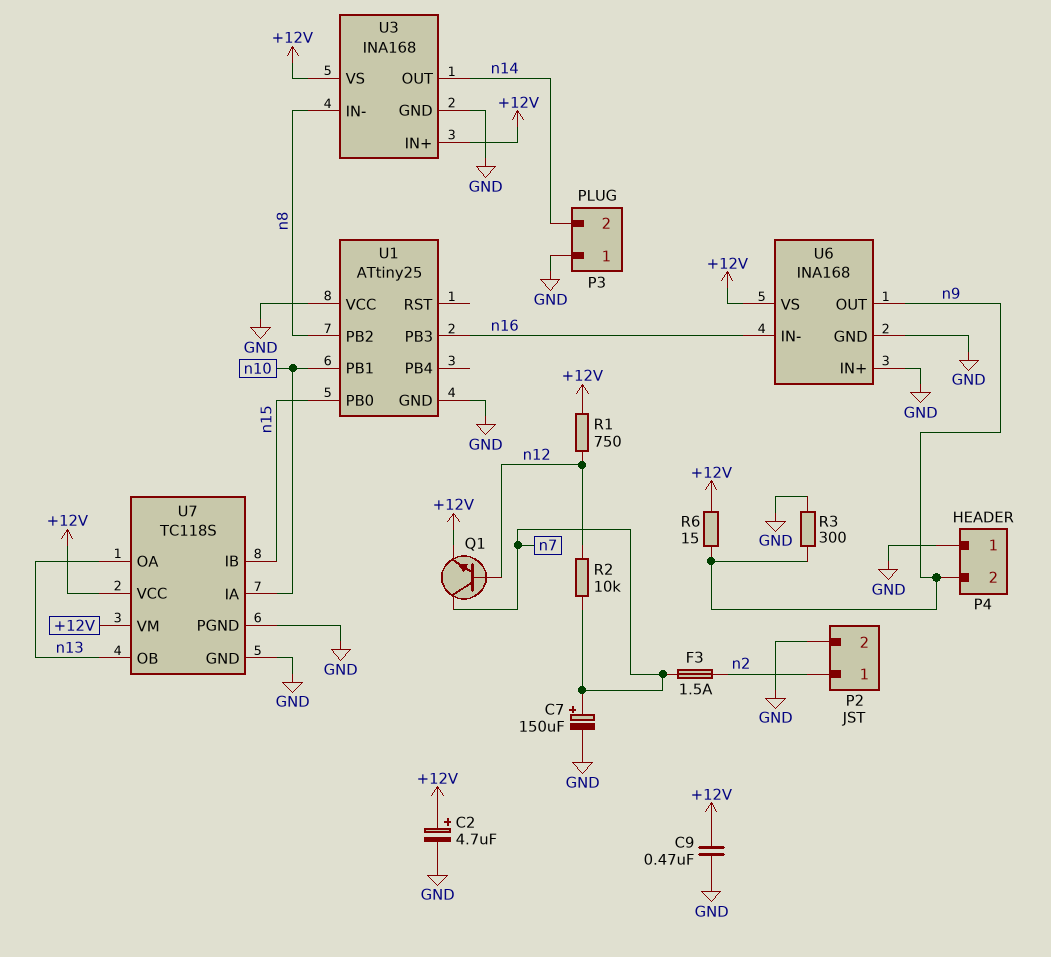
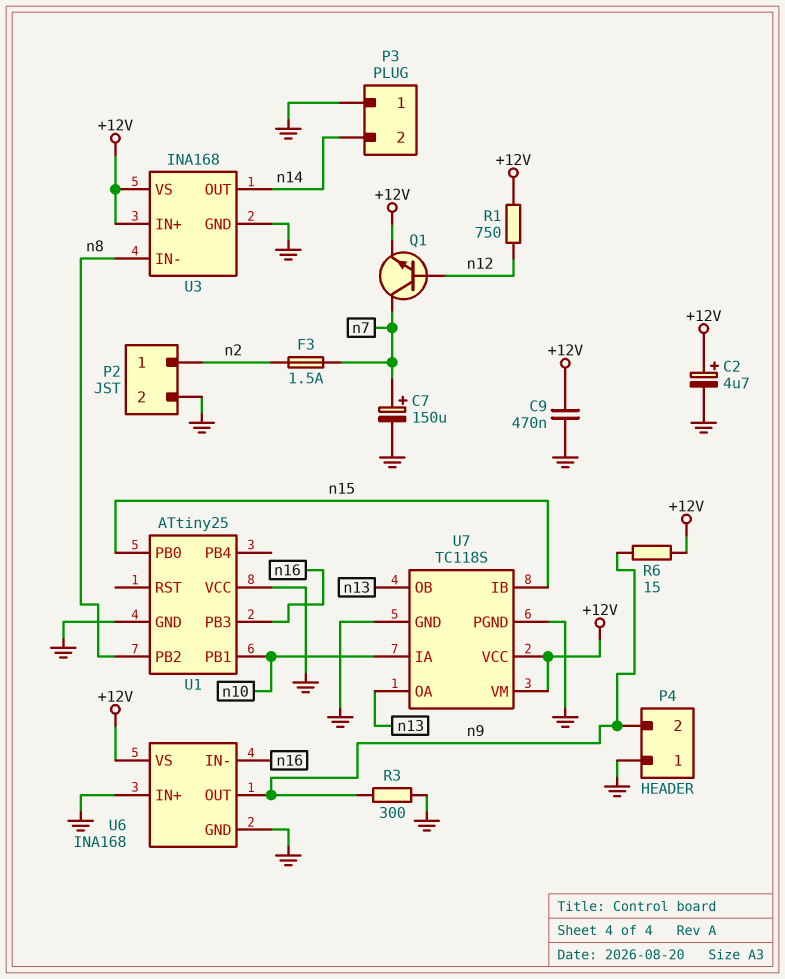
R2: 10k (n7, n12) -> none

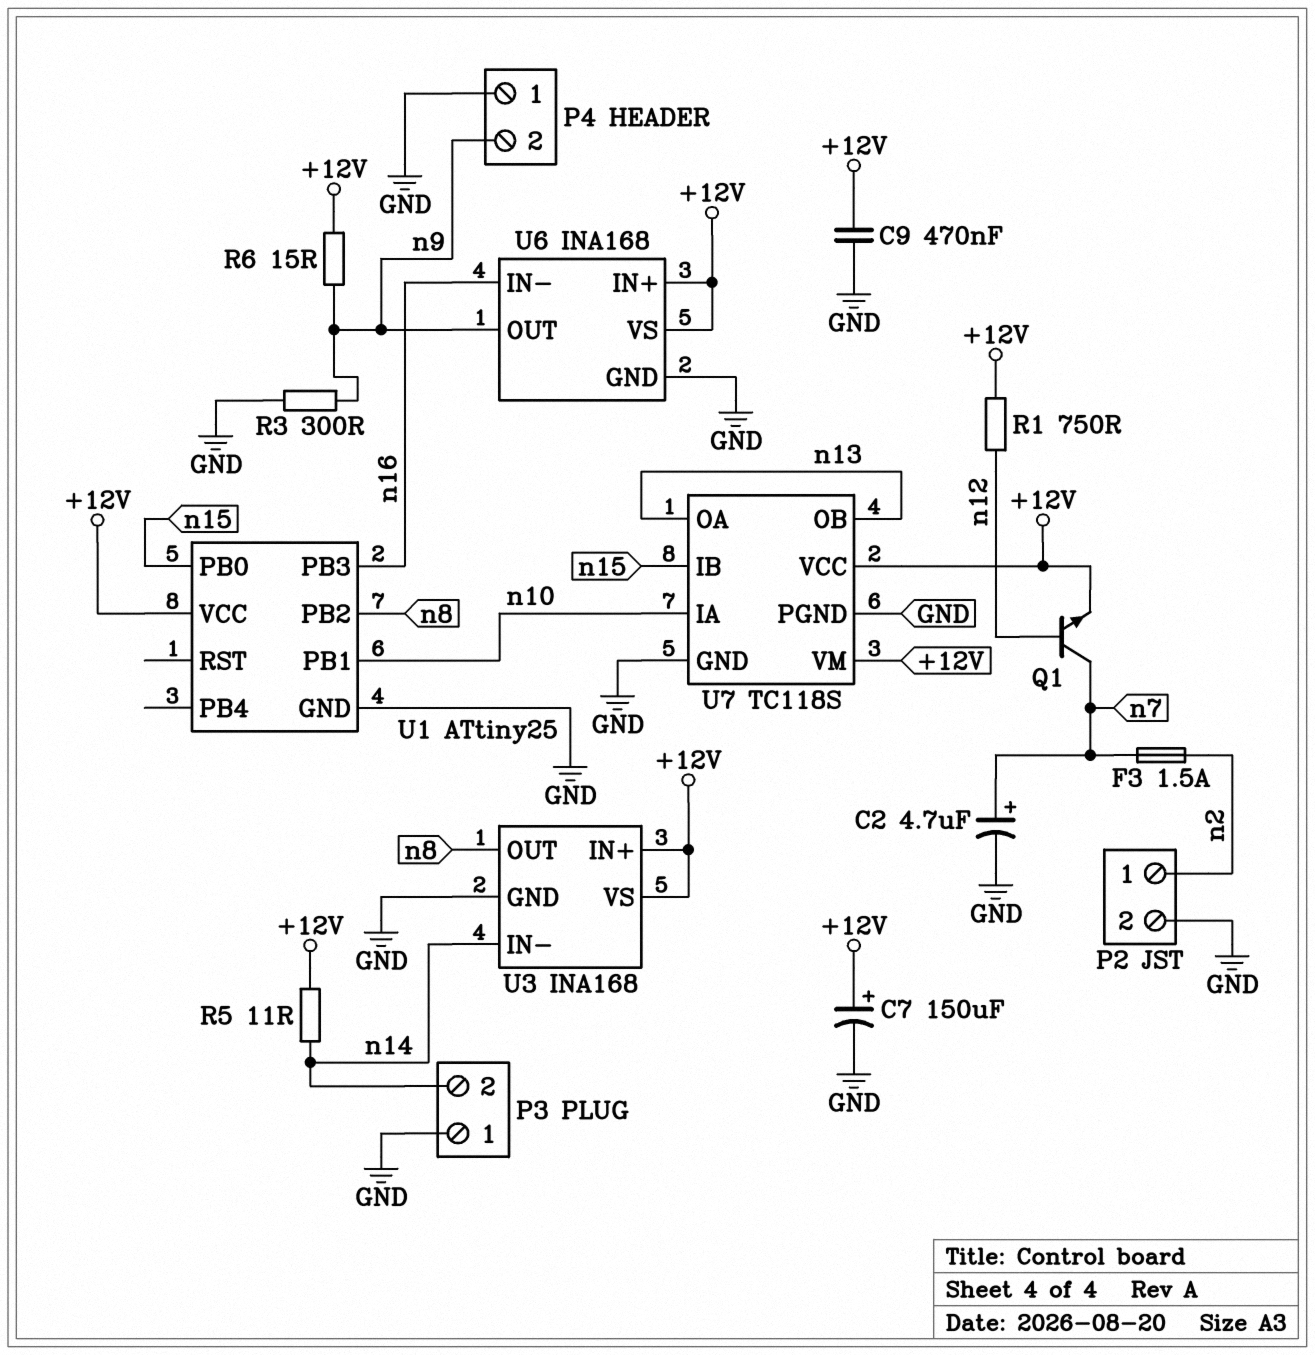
C2: 4.7uF (plus +12V, minus GND) -> 4.7uF (plus n7, minus GND)
C7: 150uF (plus n7, minus GND) -> 150uF (plus +12V, minus GND)
R5: none -> 11 (+12V, n14)
U1 pin VCC: GND -> +12V
U3 pin IN-: n8 -> n14
U3 pin OUT: n14 -> n8
U6 pin IN+: GND -> +12V

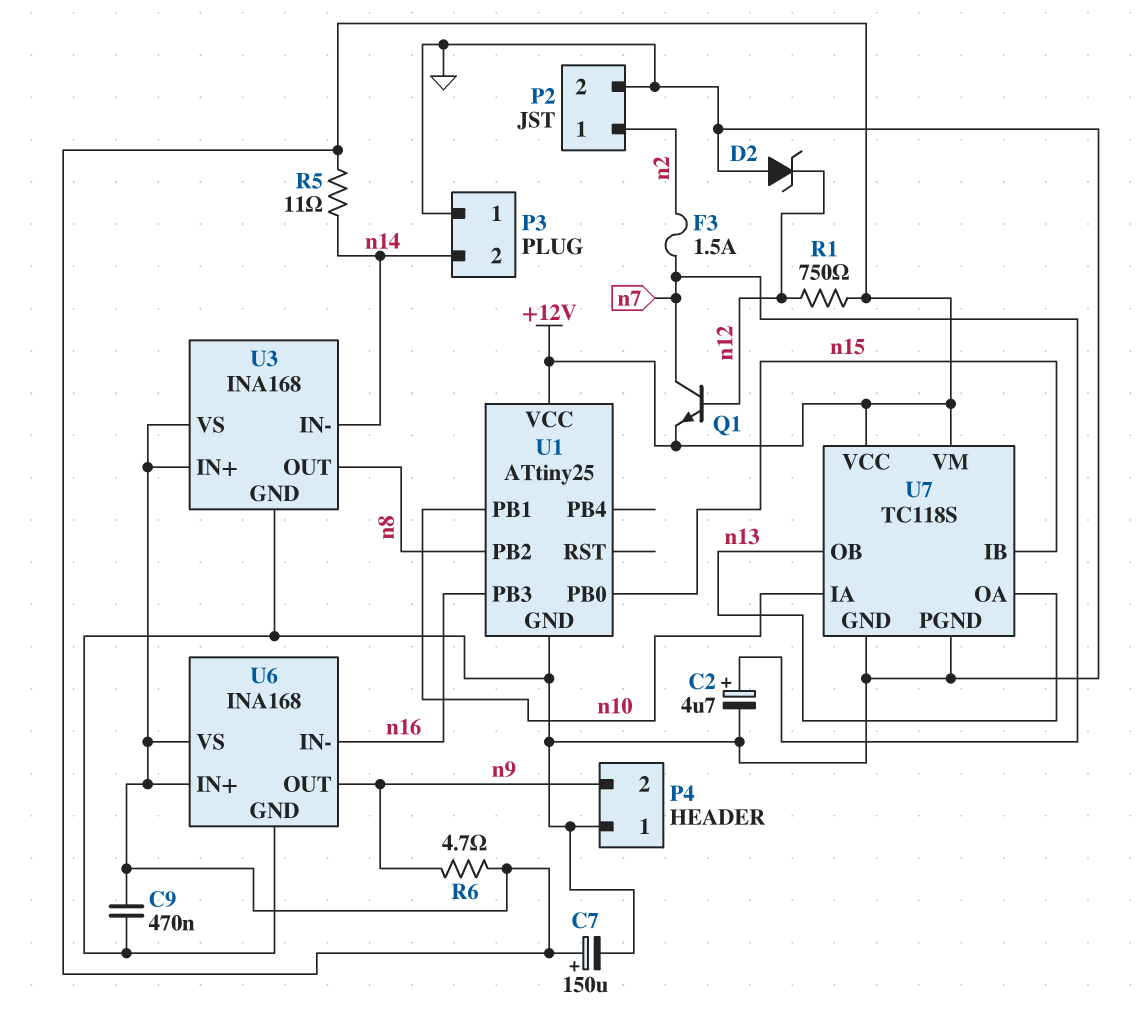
D2: none -> zener (A GND, K n12)
R3: 300 (GND, n9) -> none
R6: 15 (+12V, n9) -> 4.7 (+12V, n9)

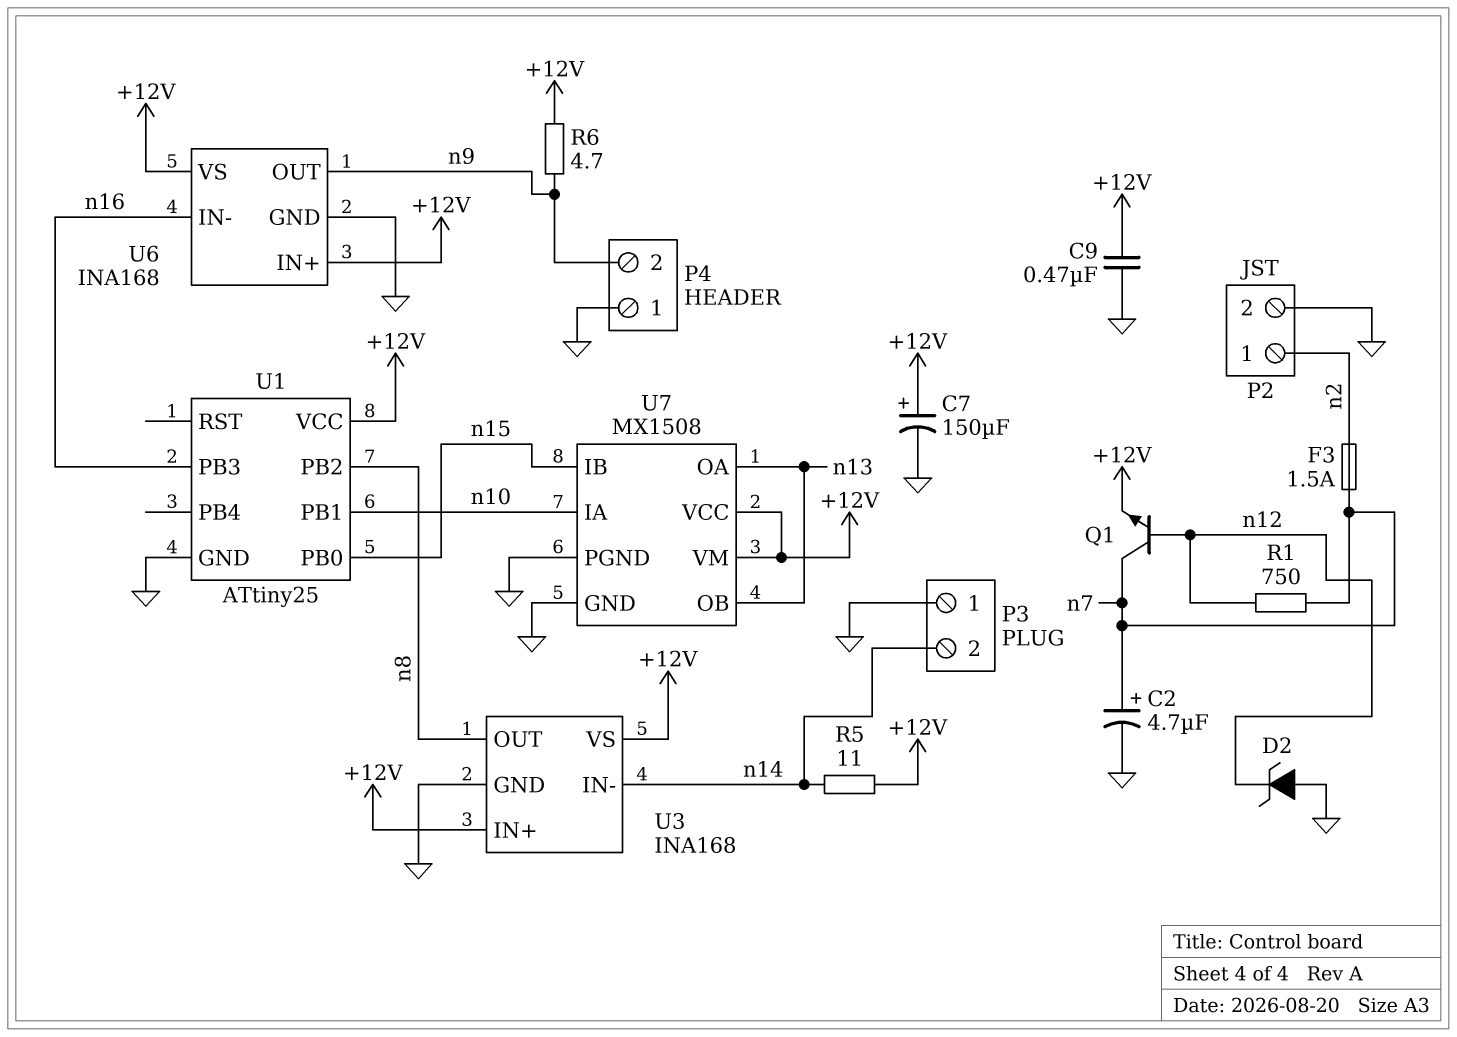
R1: 750 (+12V, n12) -> 750 (n7, n12)
U7: TC118S -> MX1508

